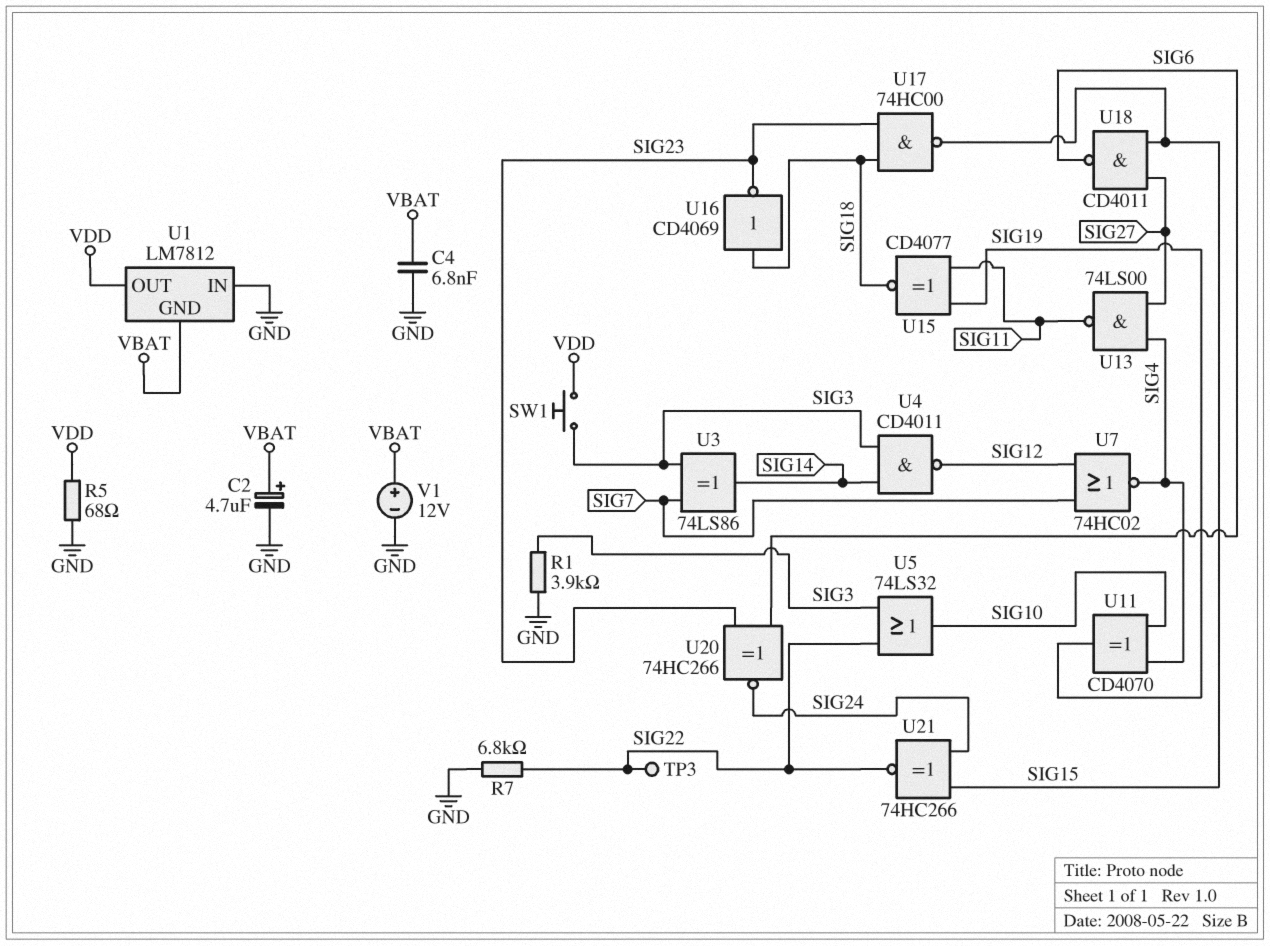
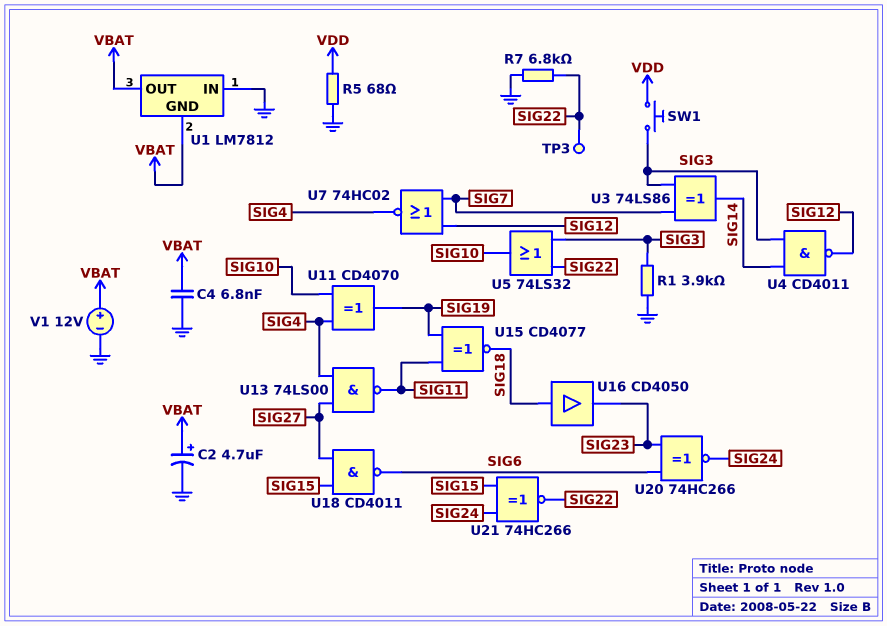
U1 pin OUT: VDD -> VBAT
U16: NOT CD4069 (in SIG18, out SIG23) -> buffer CD4050 (in SIG18, out SIG23)
U17: NAND 74HC00 (in SIG18, in SIG23, out SIG15) -> none

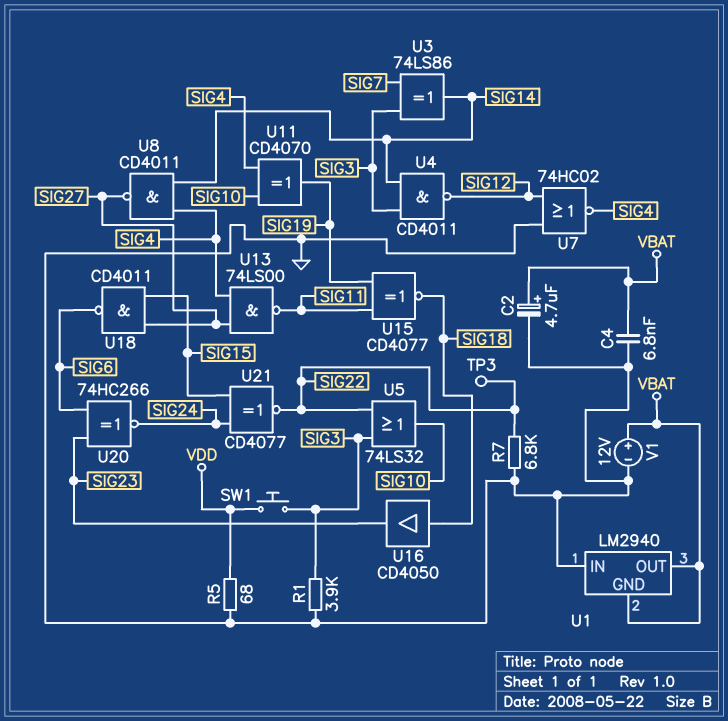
U1: LM7812 -> LM2940
U7: NOR 74HC02 (in SIG7, in SIG12, out SIG4) -> NOR 74HC02 (in GND, in SIG12, out SIG4)
U8: none -> NAND CD4011 (in SIG4, in SIG14, out SIG27)
U21: XNOR 74HC266 (in SIG15, in SIG24, out SIG22) -> XNOR CD4077 (in SIG15, in SIG24, out SIG22)

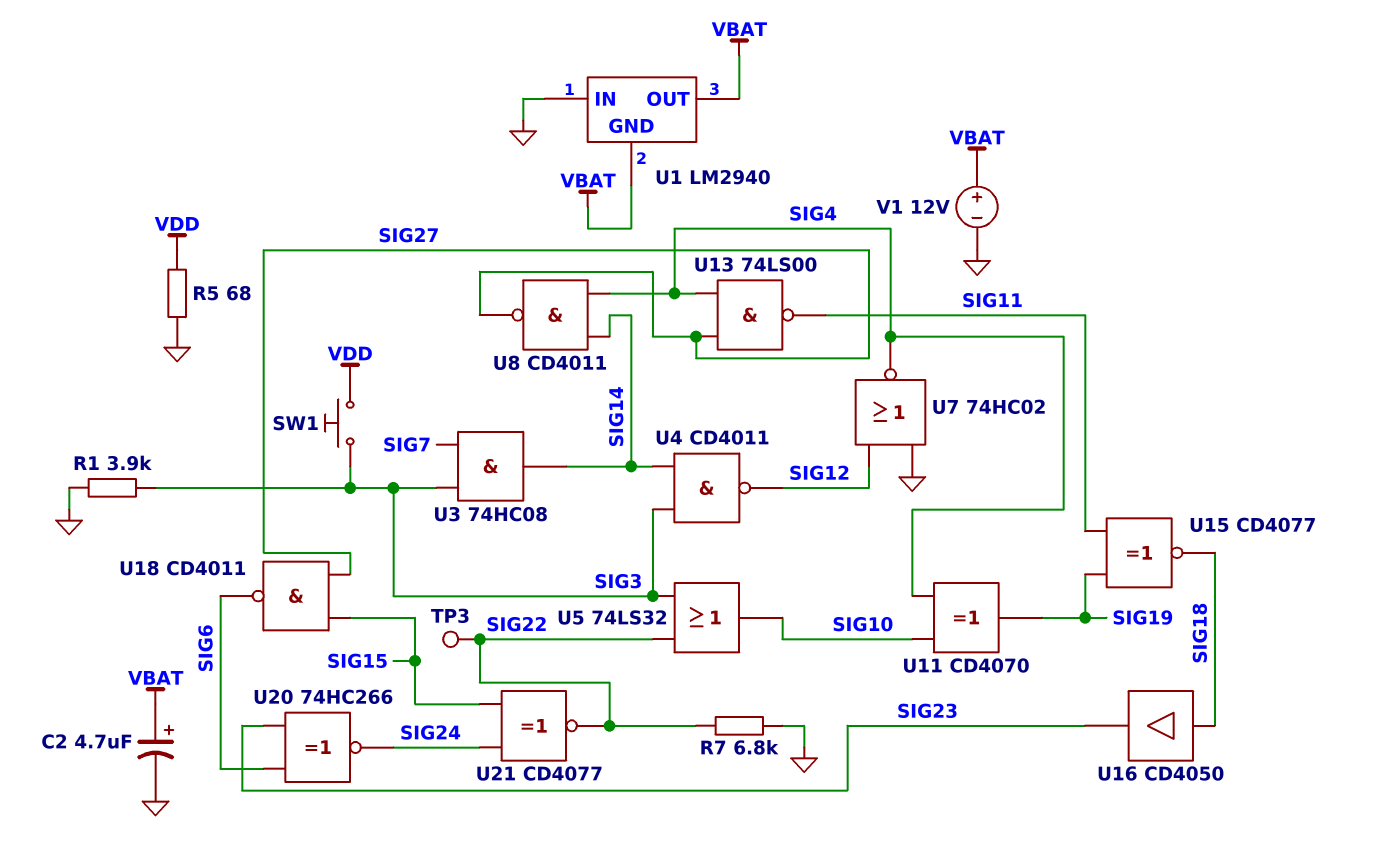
C4: 6.8nF (GND, VBAT) -> none
U3: XOR 74LS86 (in SIG3, in SIG7, out SIG14) -> AND 74HC08 (in SIG3, in SIG7, out SIG14)

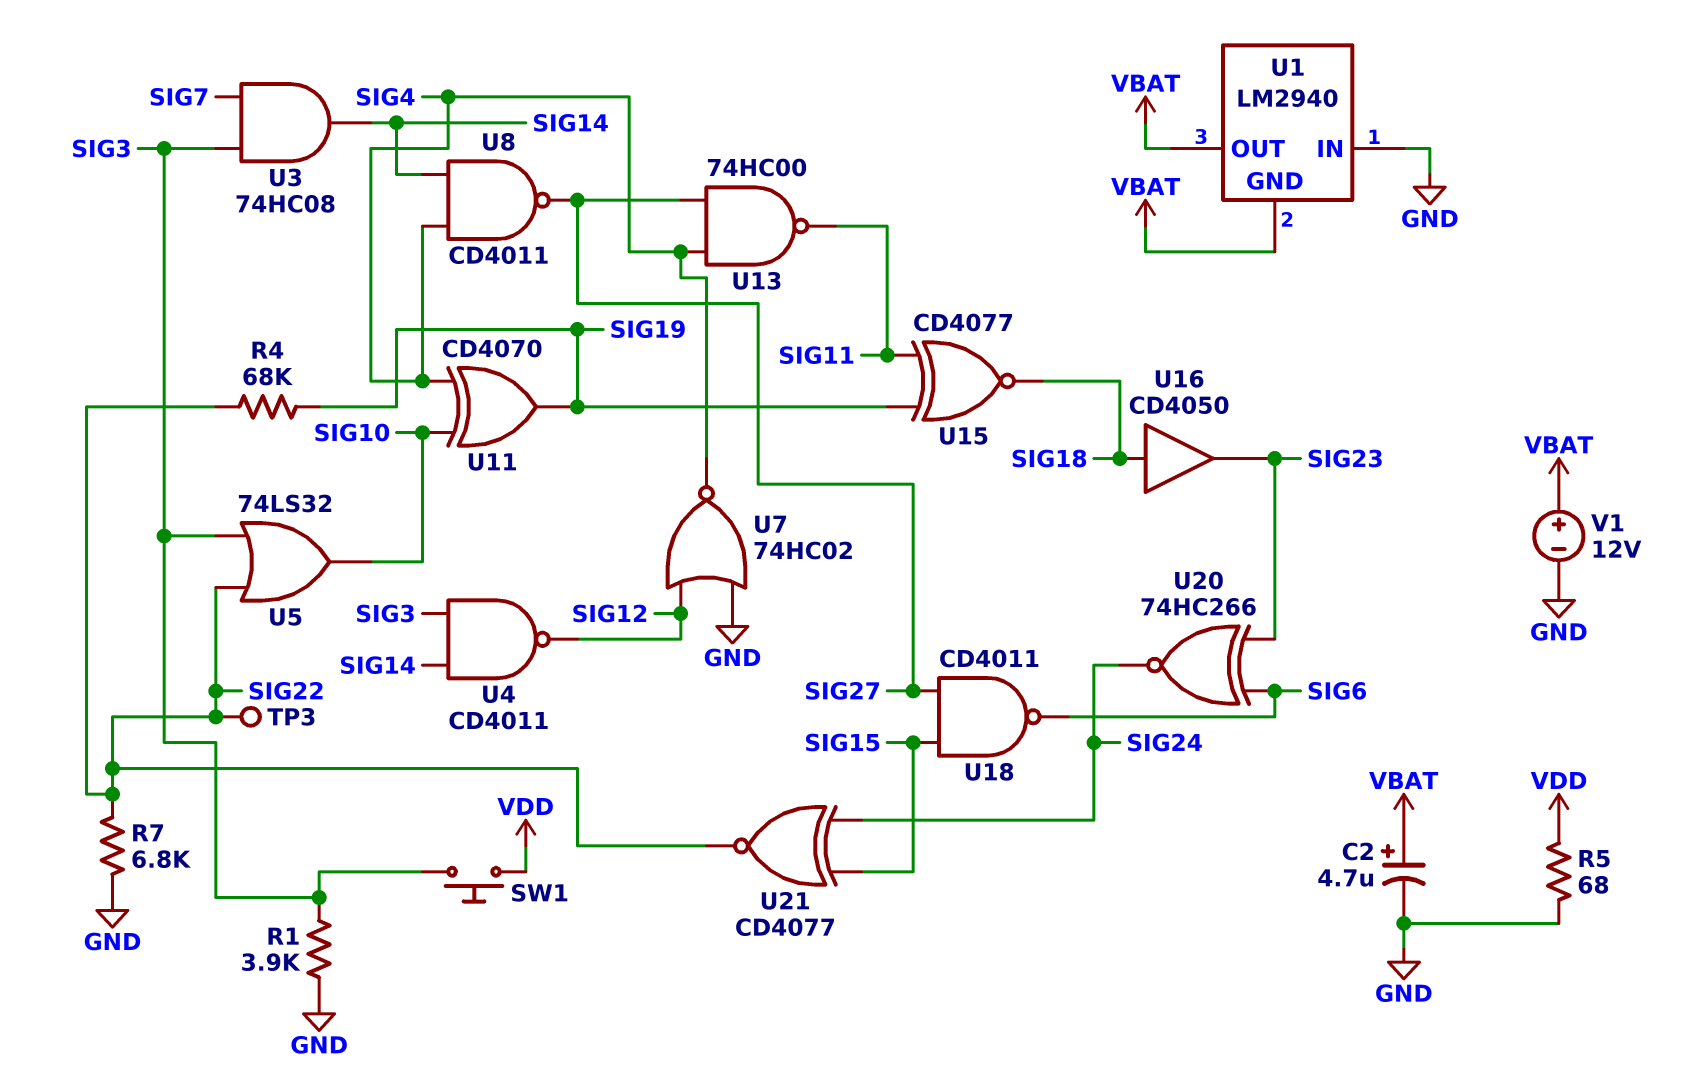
R4: none -> 68k (SIG19, SIG22)
U13: NAND 74LS00 (in SIG4, in SIG27, out SIG11) -> NAND 74HC00 (in SIG4, in SIG27, out SIG11)

